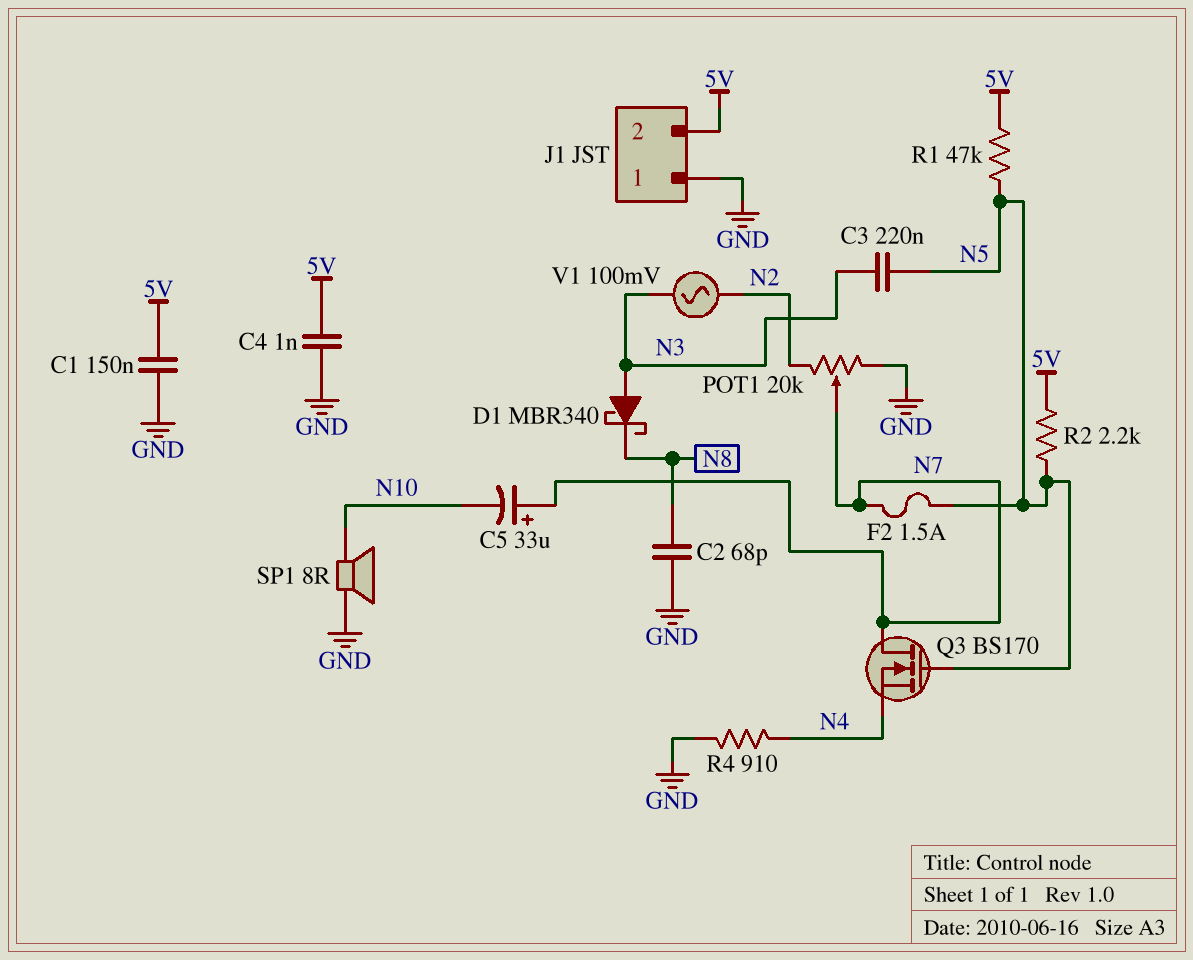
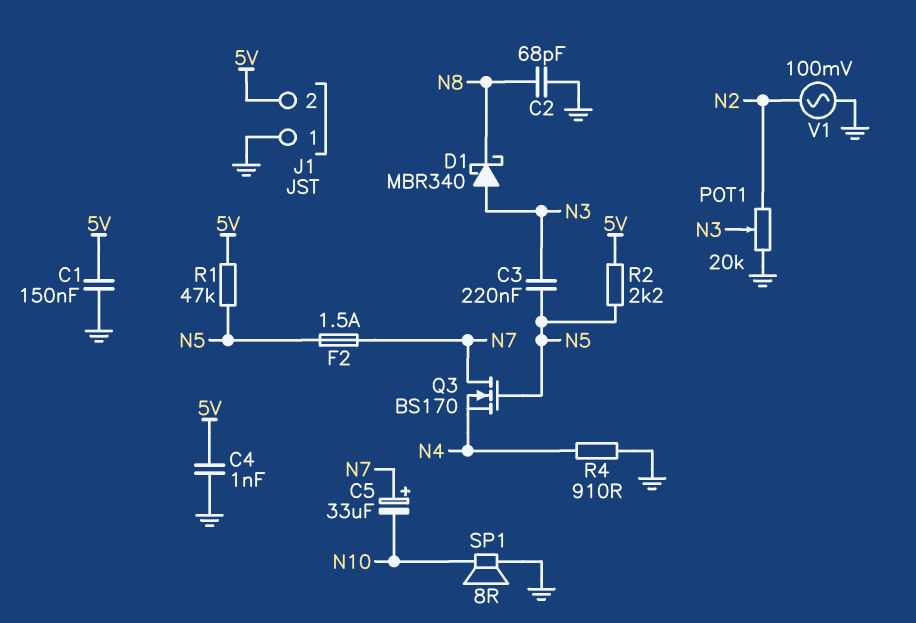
POT1: 20k (GND, N2, wiper N7) -> 20k (GND, N2, wiper N3)
V1: AC 100mV (N2, N3) -> AC 100mV (GND, N2)

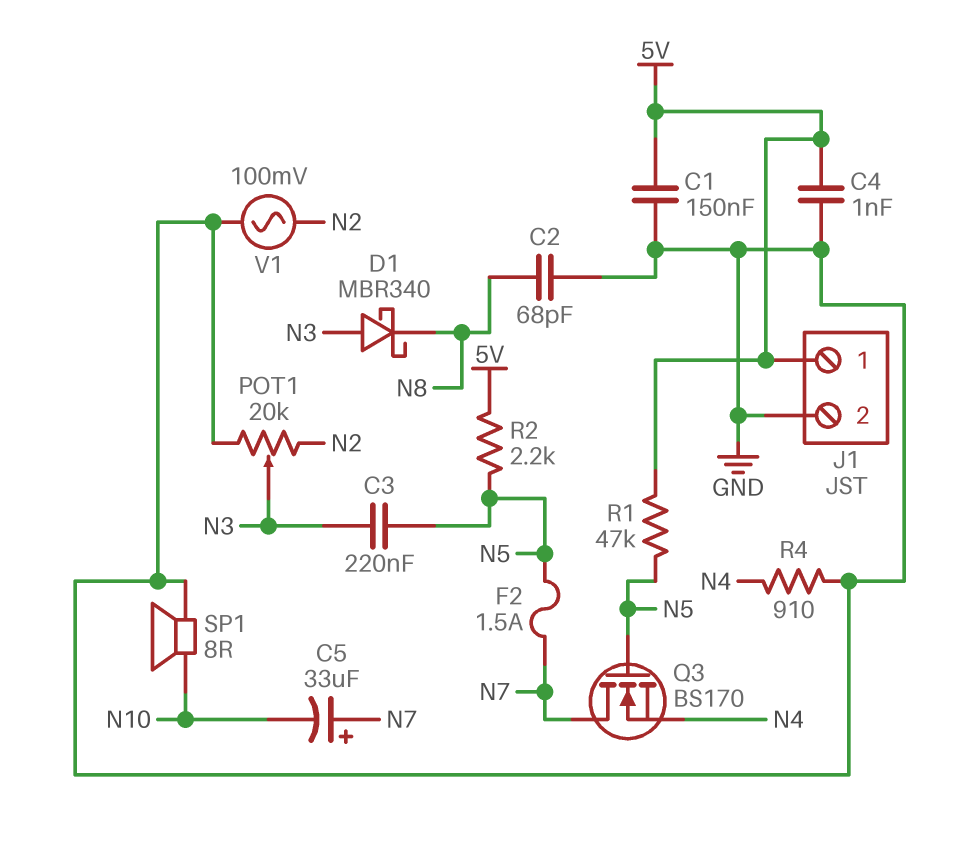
J1 pin 1: GND -> 5V
J1 pin 2: 5V -> GND

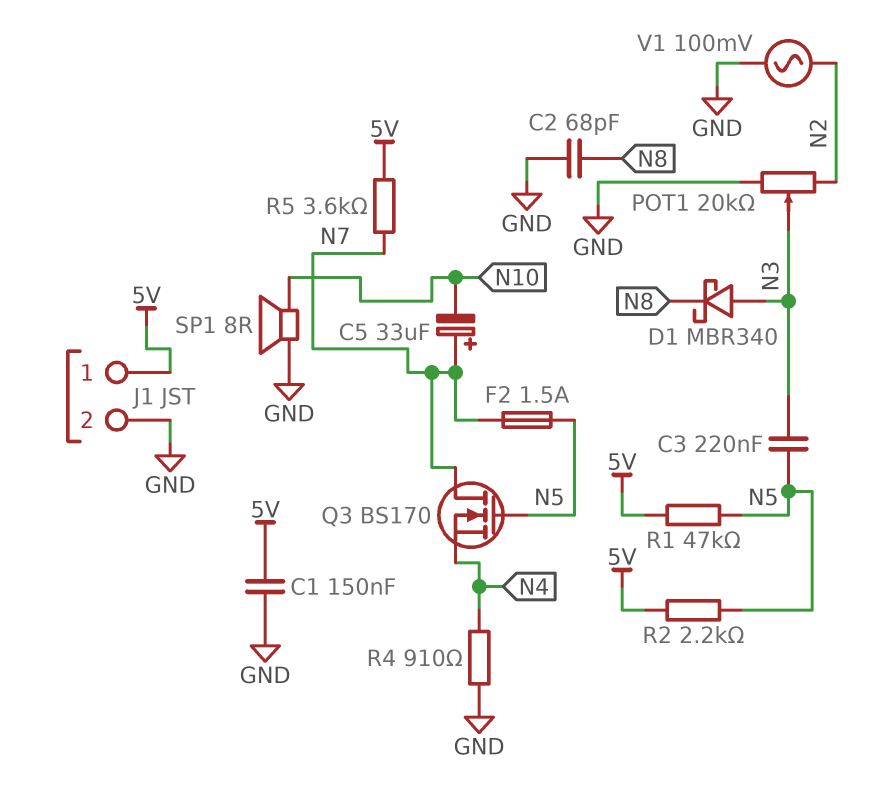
C4: 1nF (5V, GND) -> none
R5: none -> 3.6k (5V, N7)

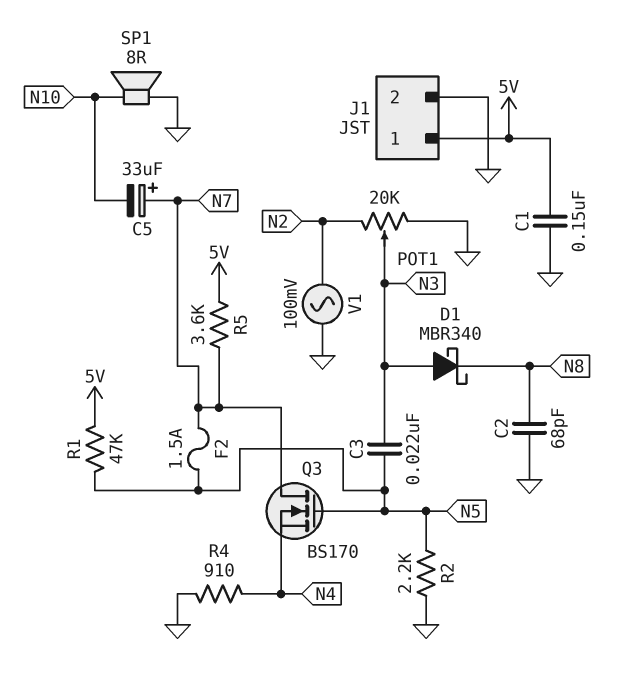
C3: 220nF (N3, N5) -> 22nF (N3, N5)
R2: 2.2k (5V, N5) -> 2.2k (GND, N5)

